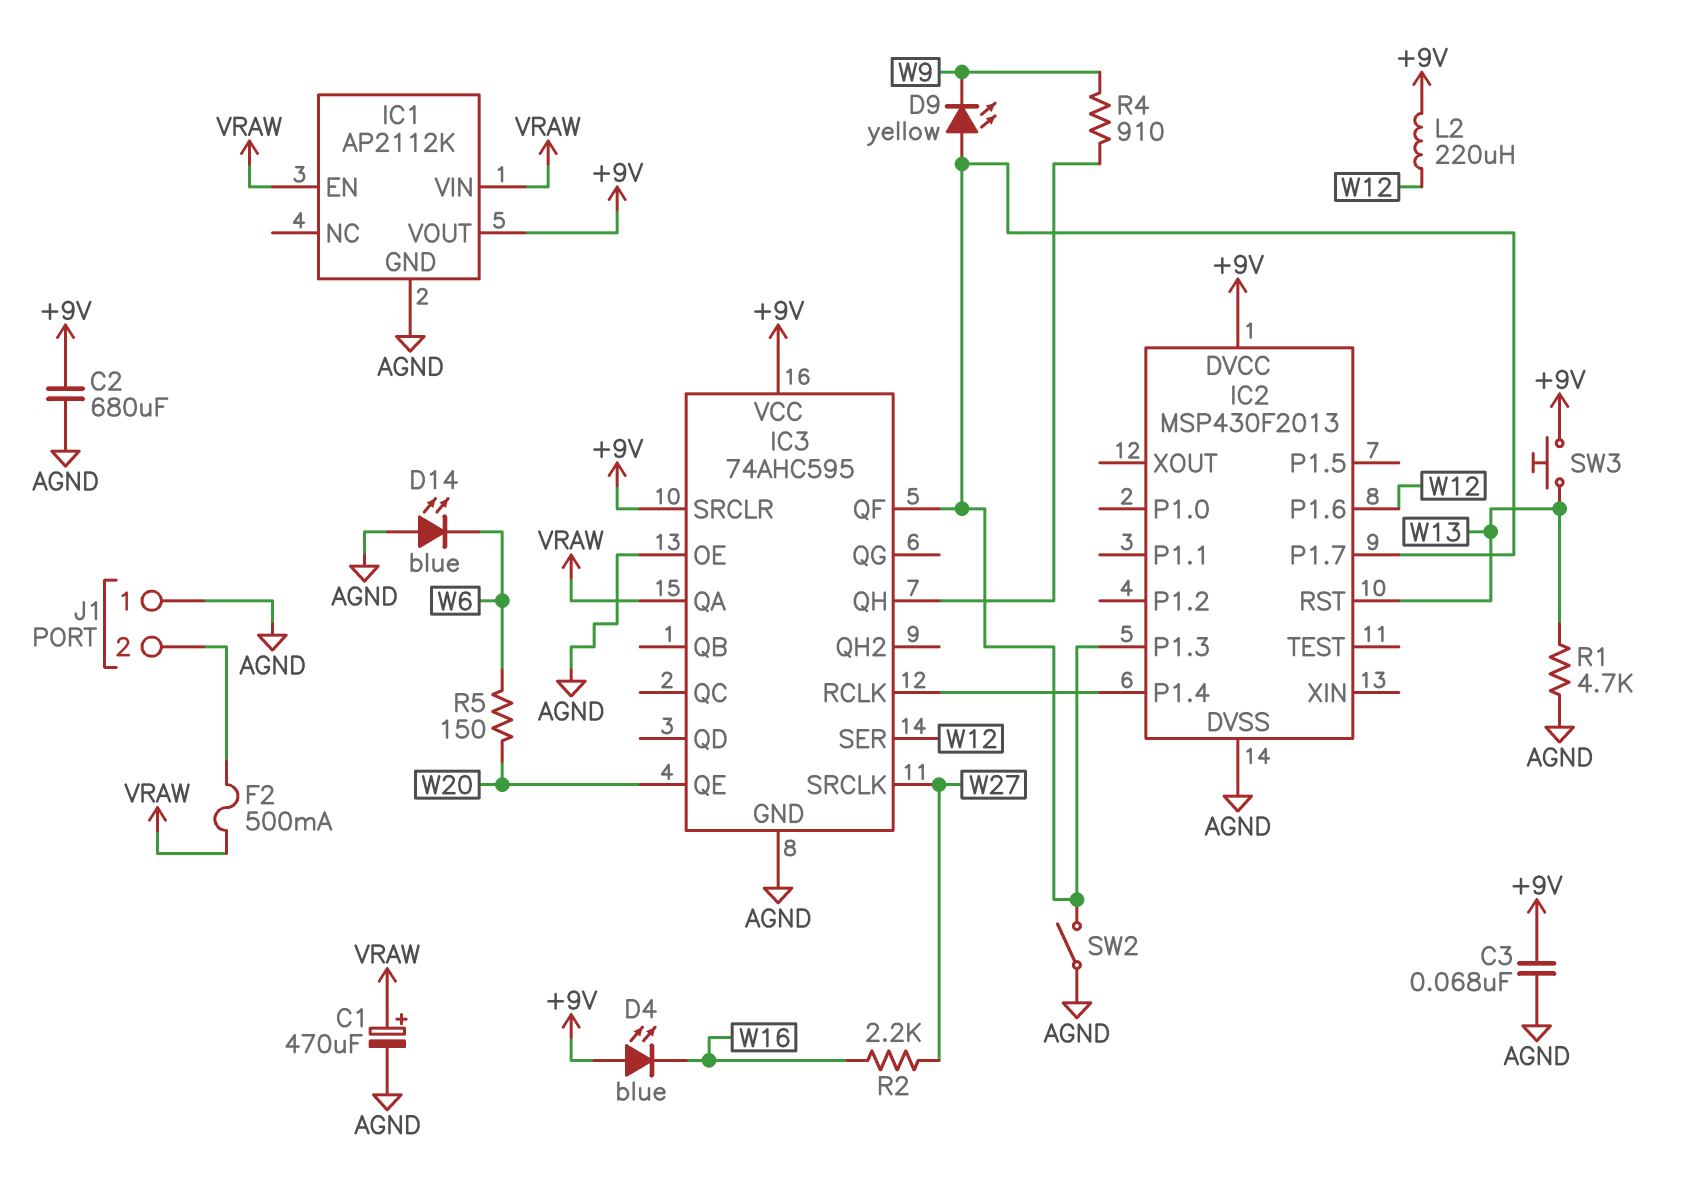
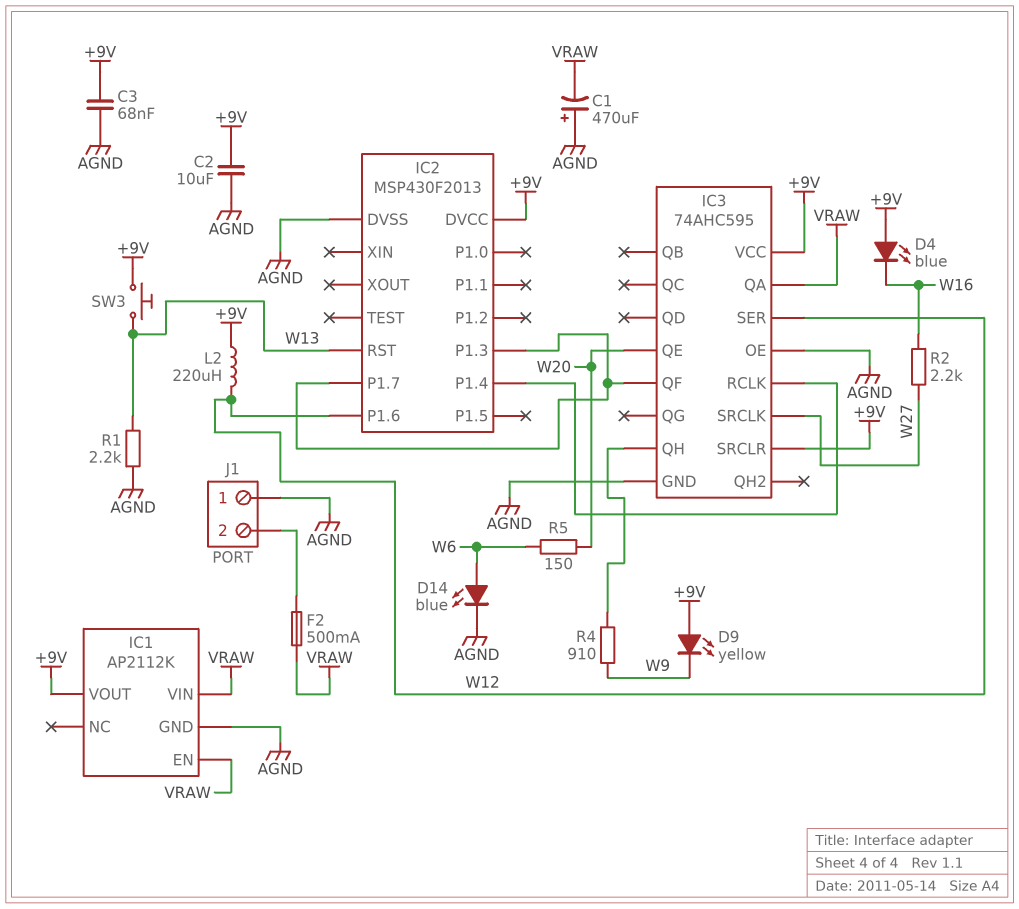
C1: 470uF (plus VRAW, minus AGND) -> 470uF (plus AGND, minus VRAW)
C2: 680uF (+9V, AGND) -> 10uF (+9V, AGND)
D9: LED yellow (A IC2/P1.3, K W9) -> LED yellow (A +9V, K W9)
D14: LED blue (A AGND, K W6) -> LED blue (A W6, K AGND)
R1: 4.7k (AGND, W13) -> 2.2k (AGND, W13)
SW2: switch (AGND, IC2/P1.3) -> none

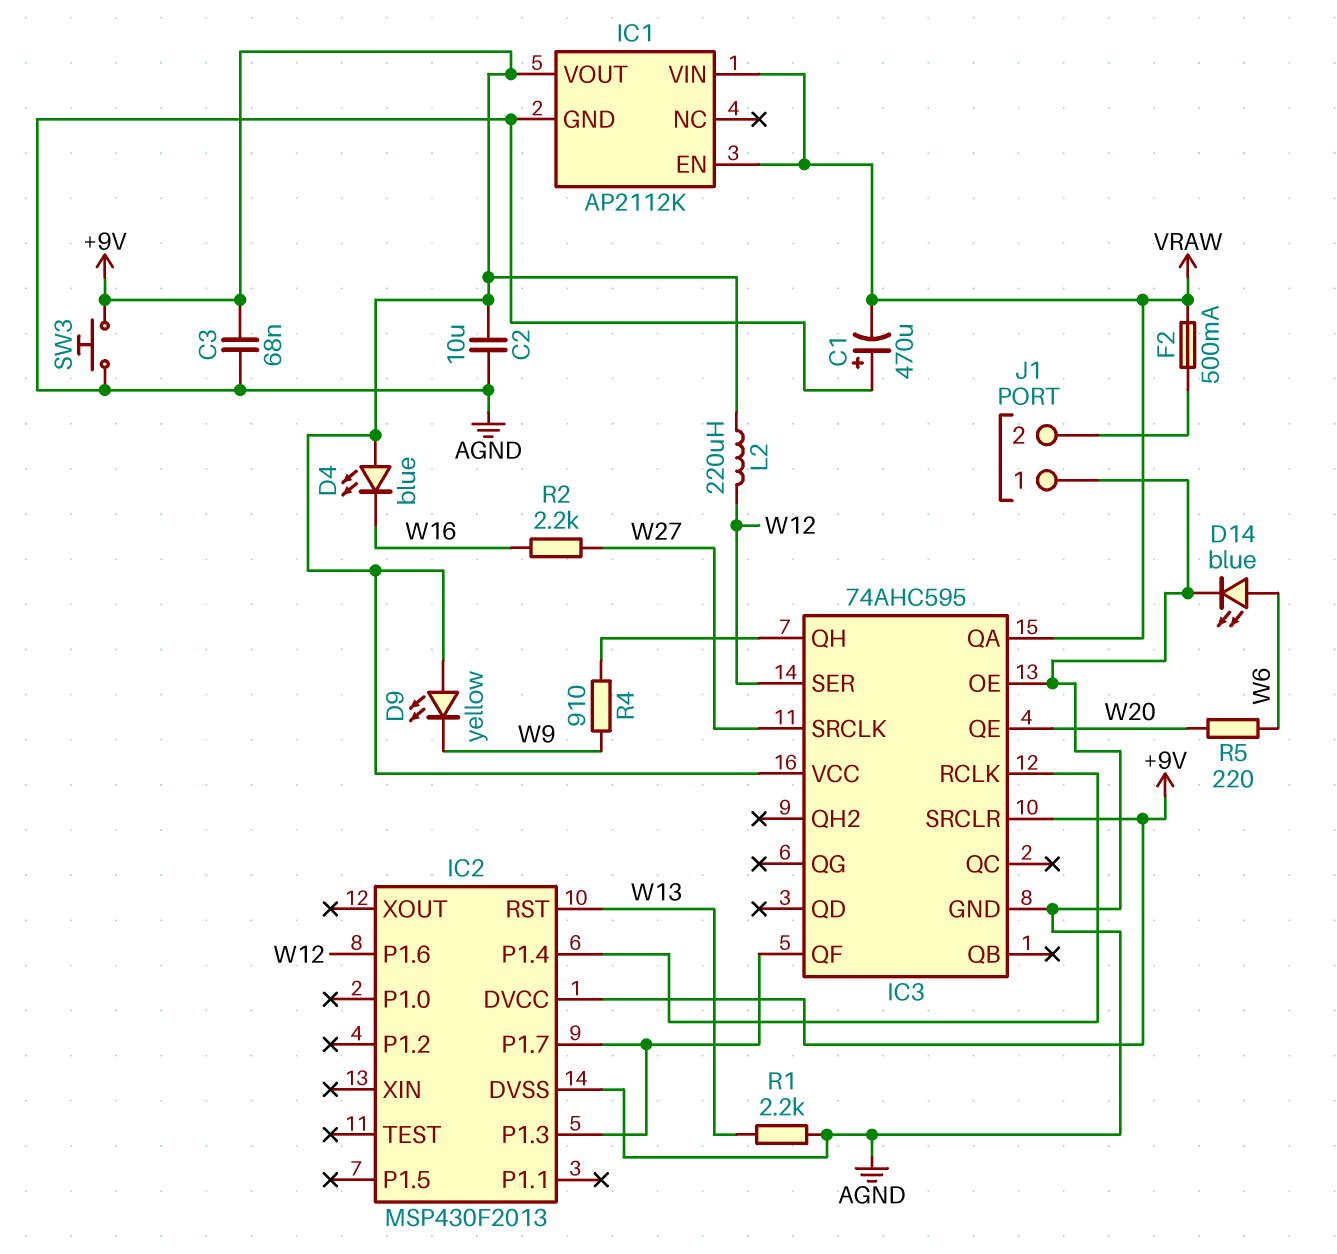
R5: 150 (W6, W20) -> 220 (W6, W20)
SW3: button (+9V, W13) -> button (+9V, AGND)

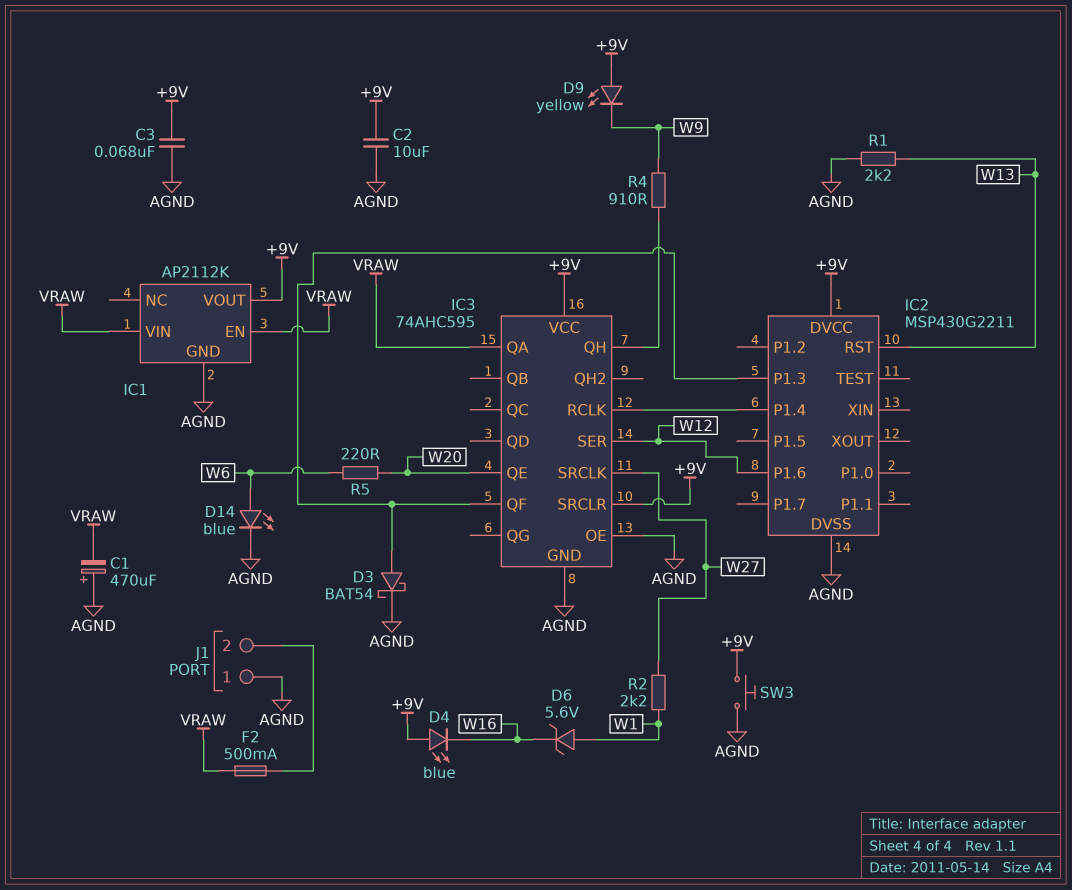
D3: none -> schottky BAT54 (A IC2/P1.3, K AGND)
D6: none -> zener 5.6V (A W1, K W16)
IC2: MSP430F2013 -> MSP430G2211
IC2 pin P1.7: IC2/P1.3 -> none
L2: 220uH (+9V, W12) -> none
R2: 2.2k (W16, W27) -> 2.2k (W1, W27)

